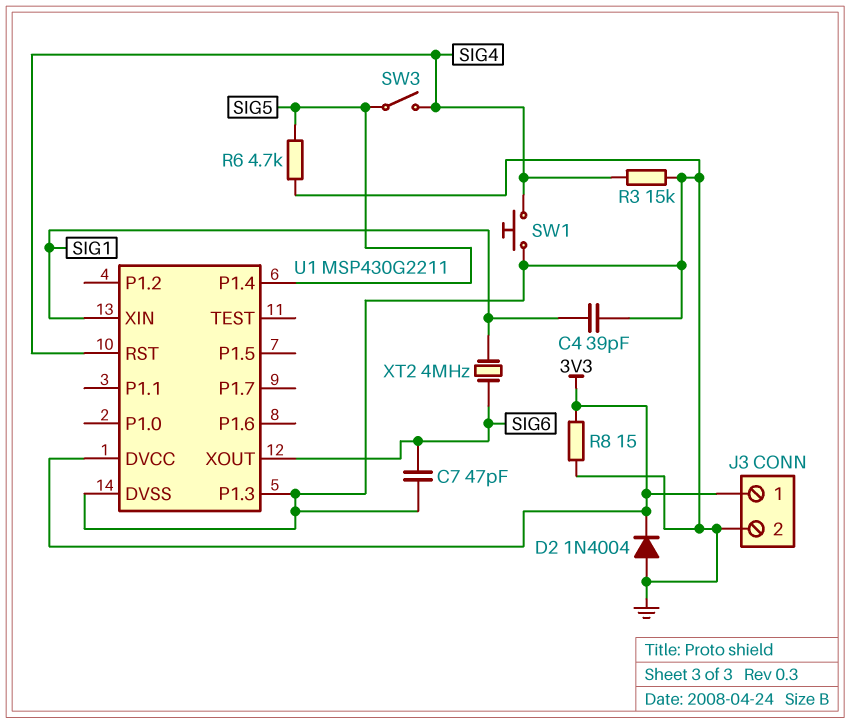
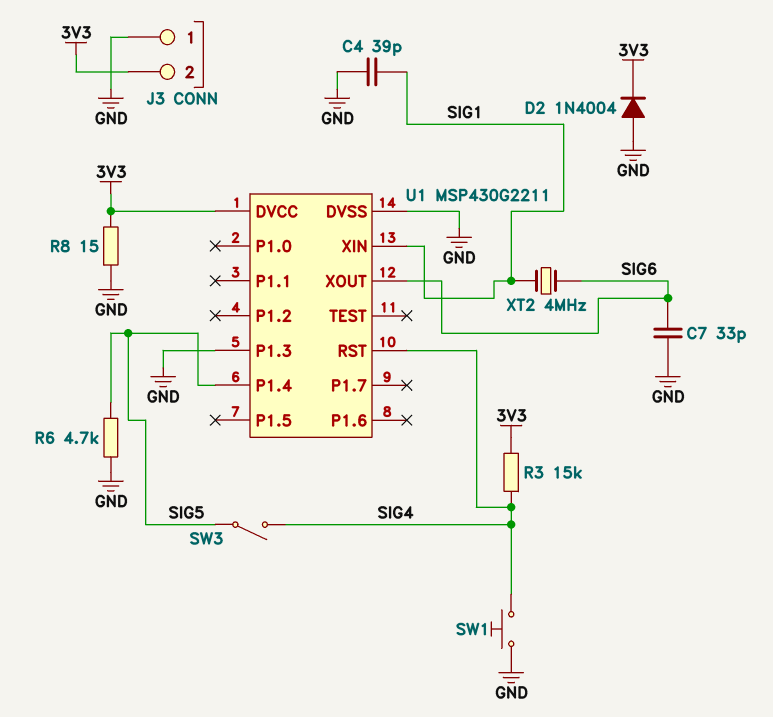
C7: 47pF (GND, SIG6) -> 33pF (GND, SIG6)
J3 pin 1: 3V3 -> GND
J3 pin 2: GND -> 3V3
R3: 15k (GND, SIG4) -> 15k (3V3, SIG4)

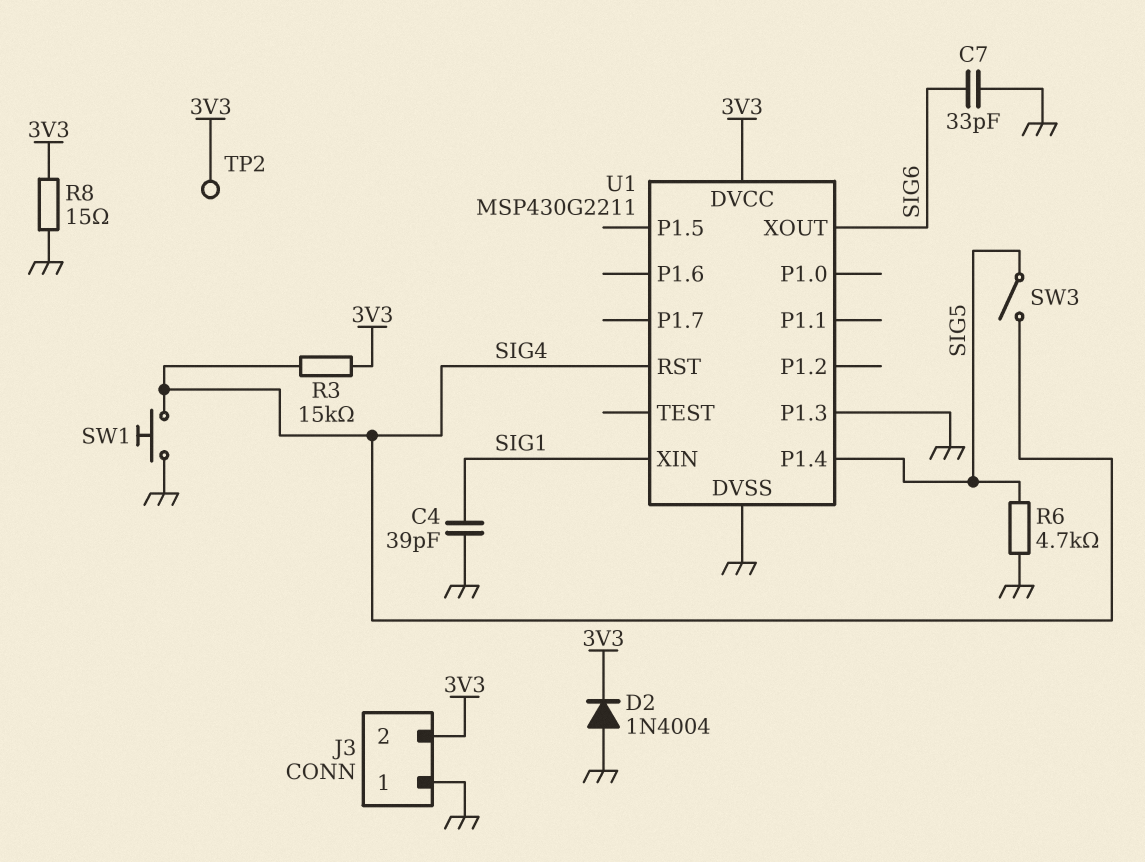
TP2: none -> test point (3V3)
XT2: 4MHz (SIG1, SIG6) -> none

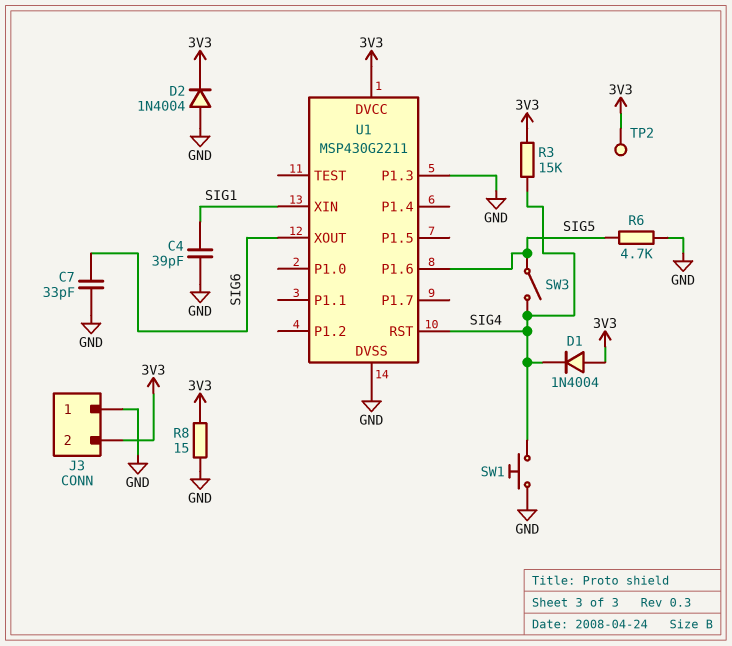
D1: none -> diode 1N4004 (A 3V3, K SIG4)
U1 pin P1.4: SIG5 -> none
U1 pin P1.6: none -> SIG5

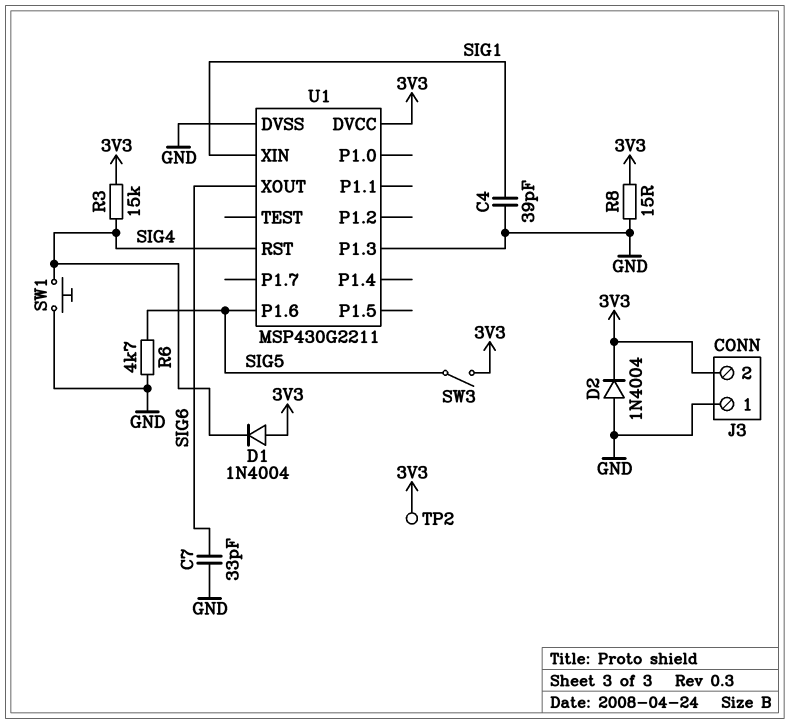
SW3: switch (SIG4, SIG5) -> switch (3V3, SIG5)

